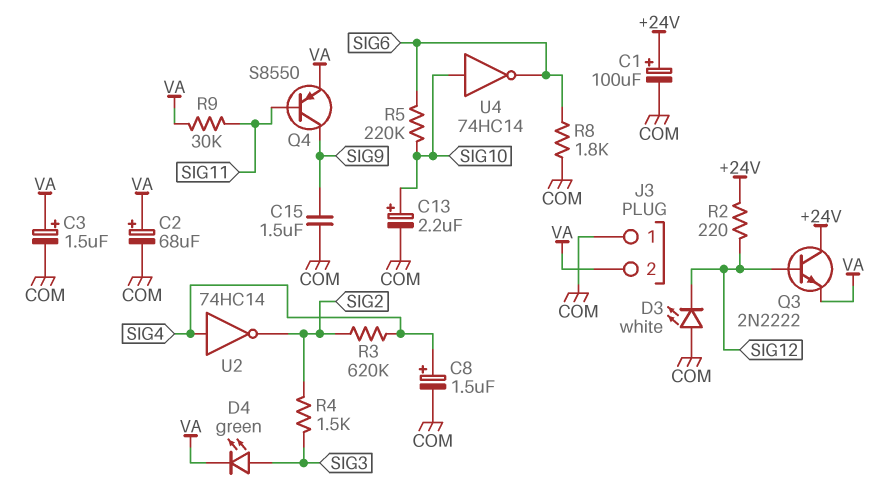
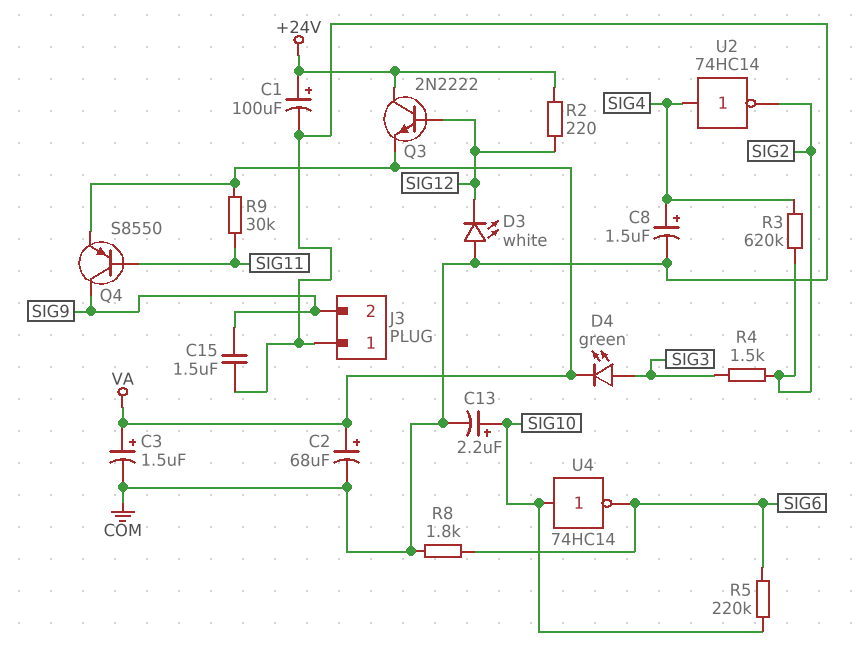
J3 pin 2: VA -> SIG9

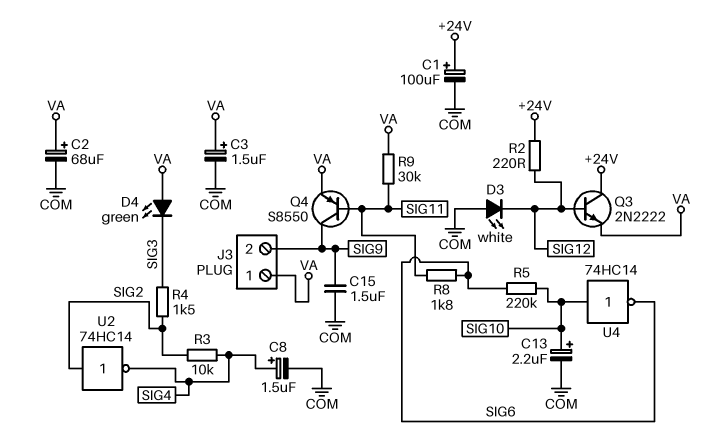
D4: LED green (A SIG3, K VA) -> LED green (A VA, K SIG3)
J3 pin 1: COM -> VA
R3: 620k (SIG2, SIG4) -> 10k (SIG2, SIG4)
R8: 1.8k (COM, SIG6) -> 1.8k (SIG6, SIG11)
U2: NOT 74HC14 (in SIG4, out SIG2) -> NOT 74HC14 (in SIG2, out SIG4)

